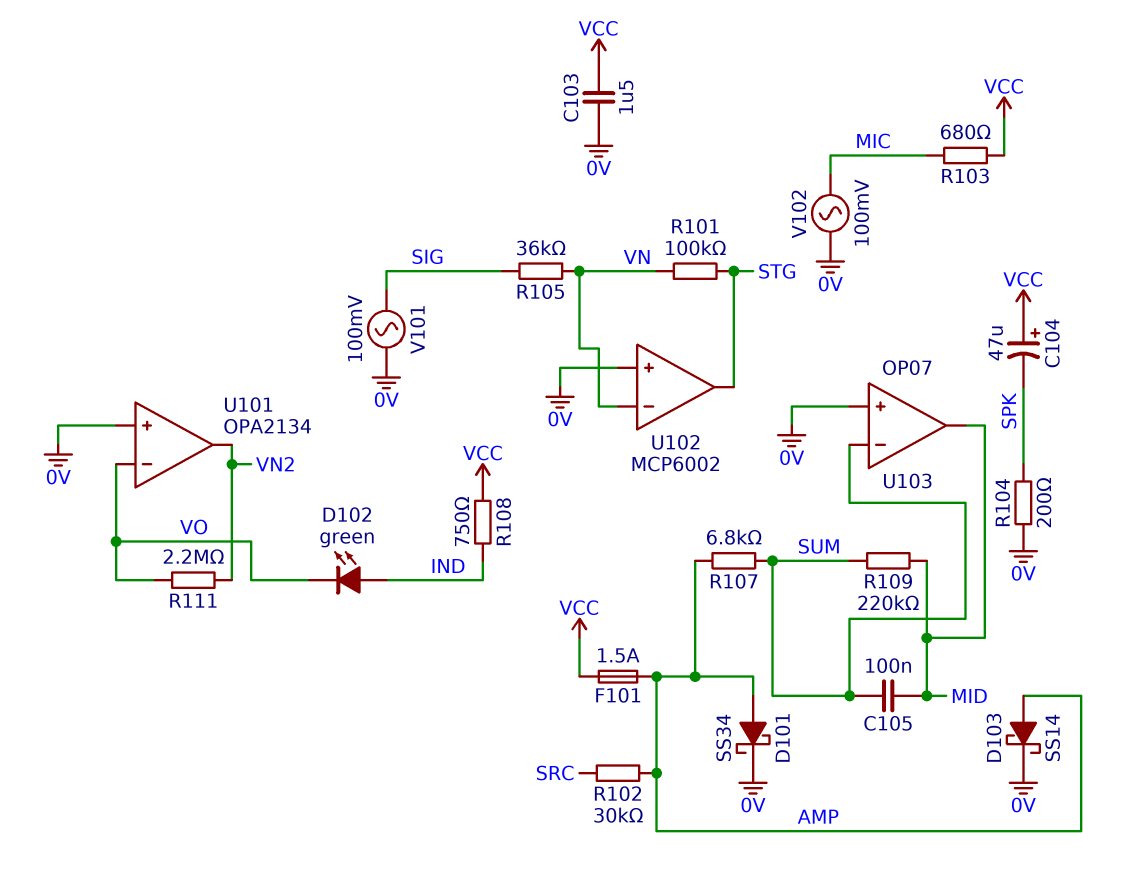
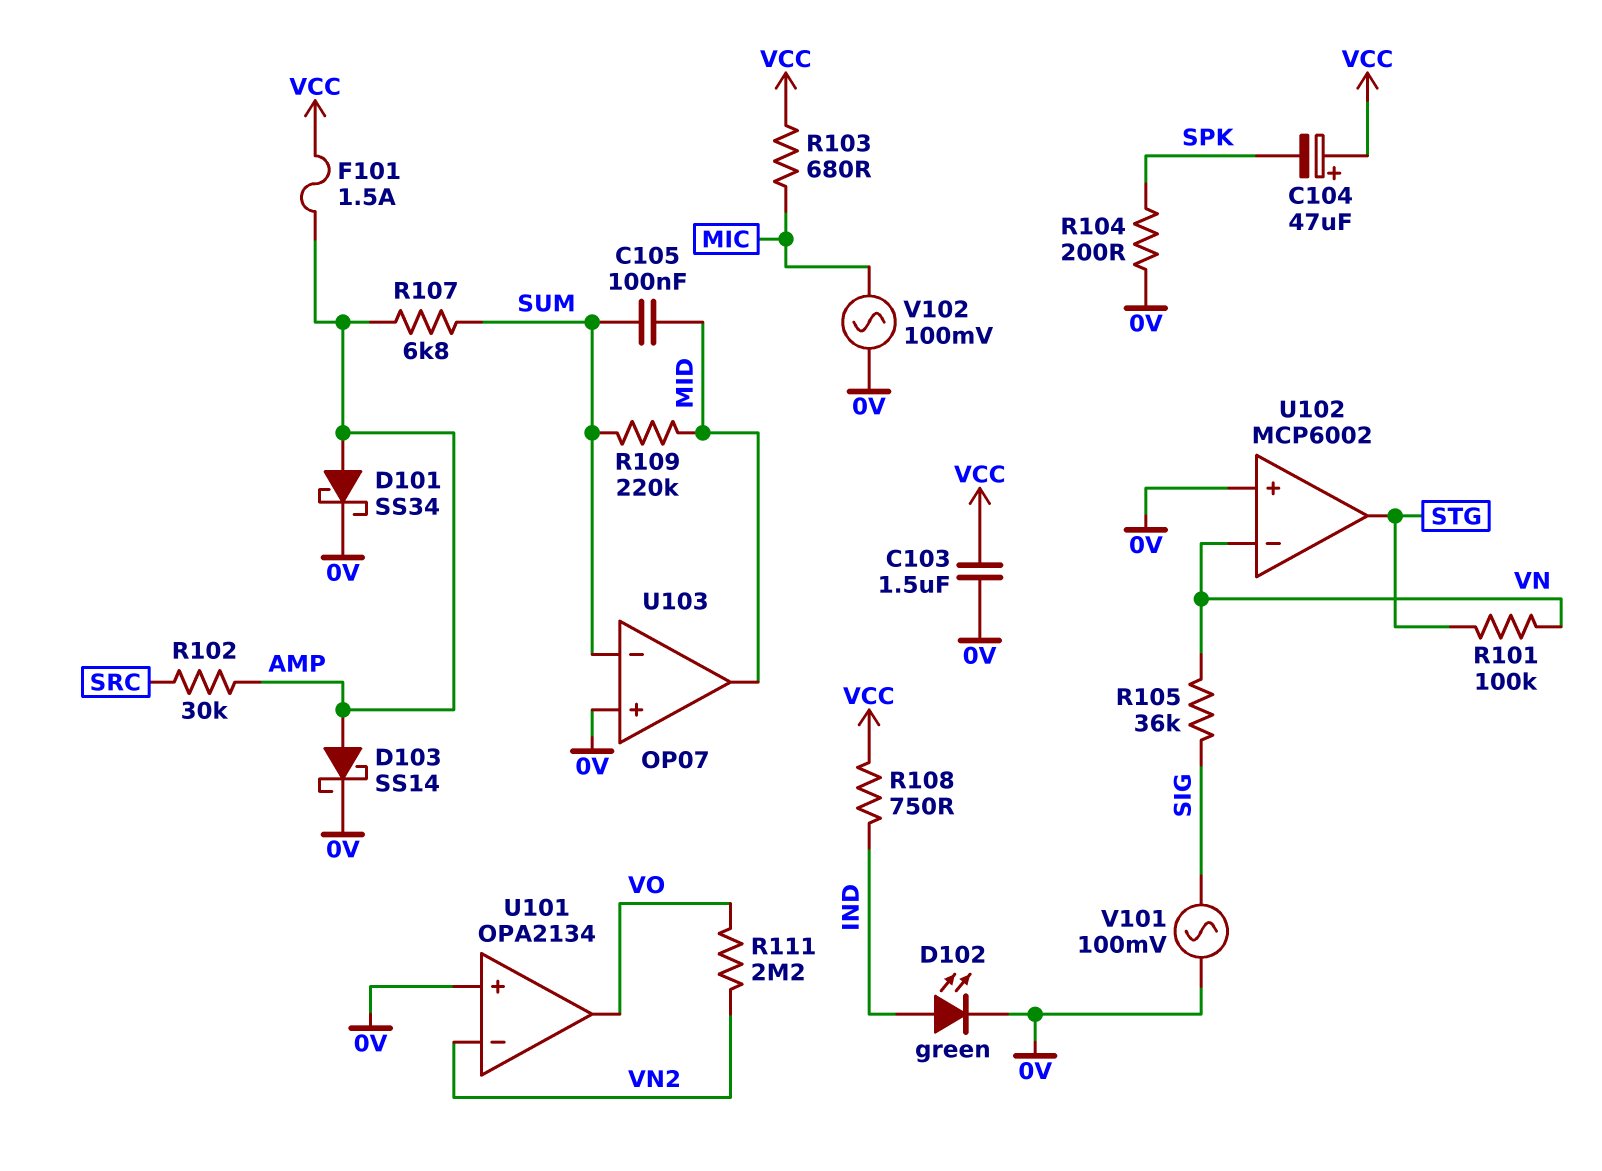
D102: LED green (A IND, K VO) -> LED green (A IND, K 0V)
U101 pin in-: VO -> VN2
U101 pin out: VN2 -> VO

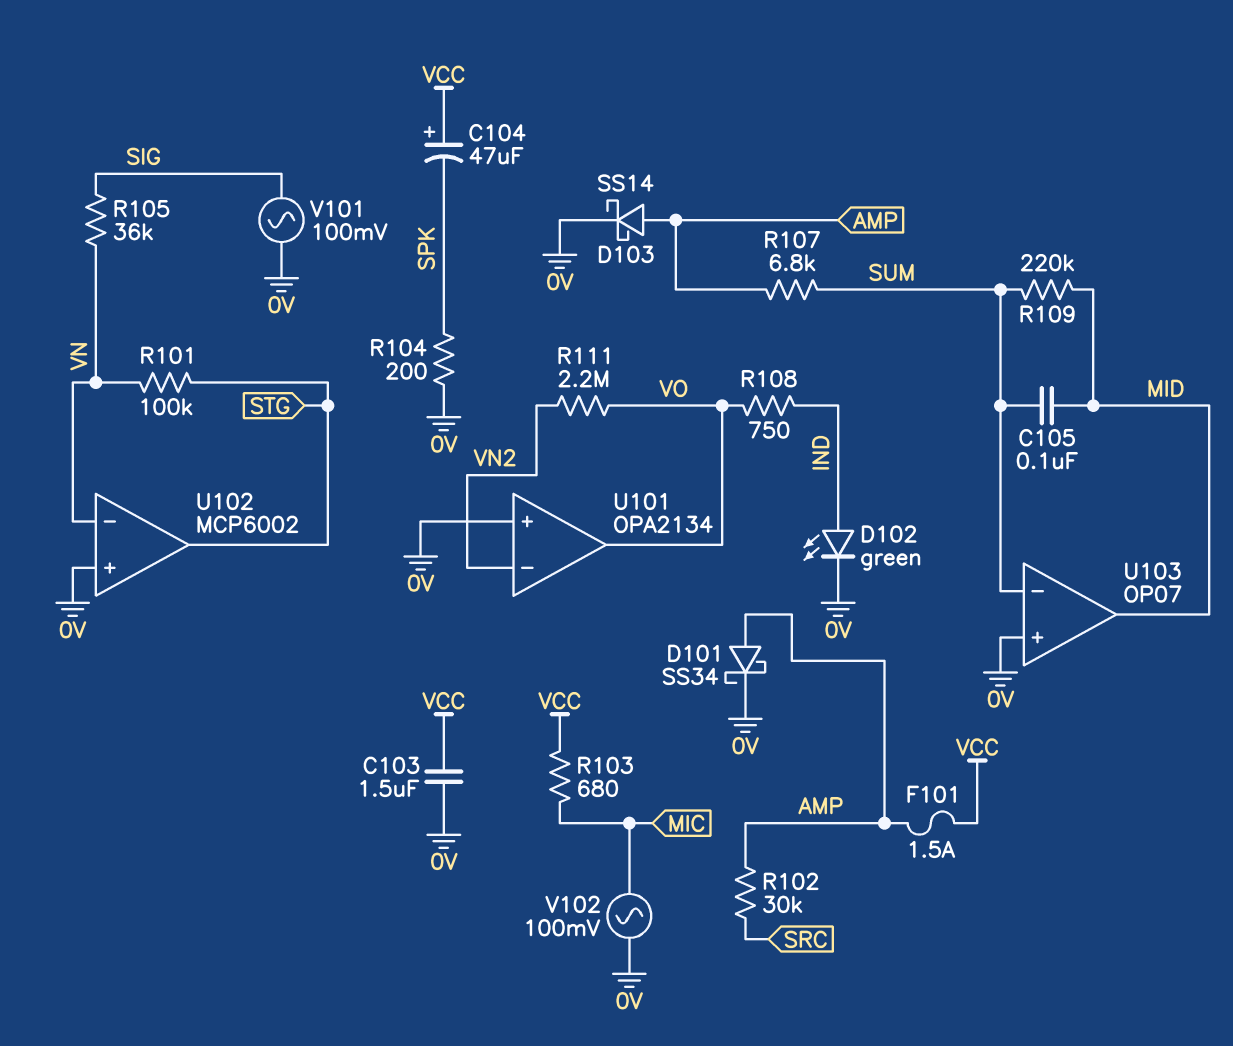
R108: 750 (IND, VCC) -> 750 (IND, VO)

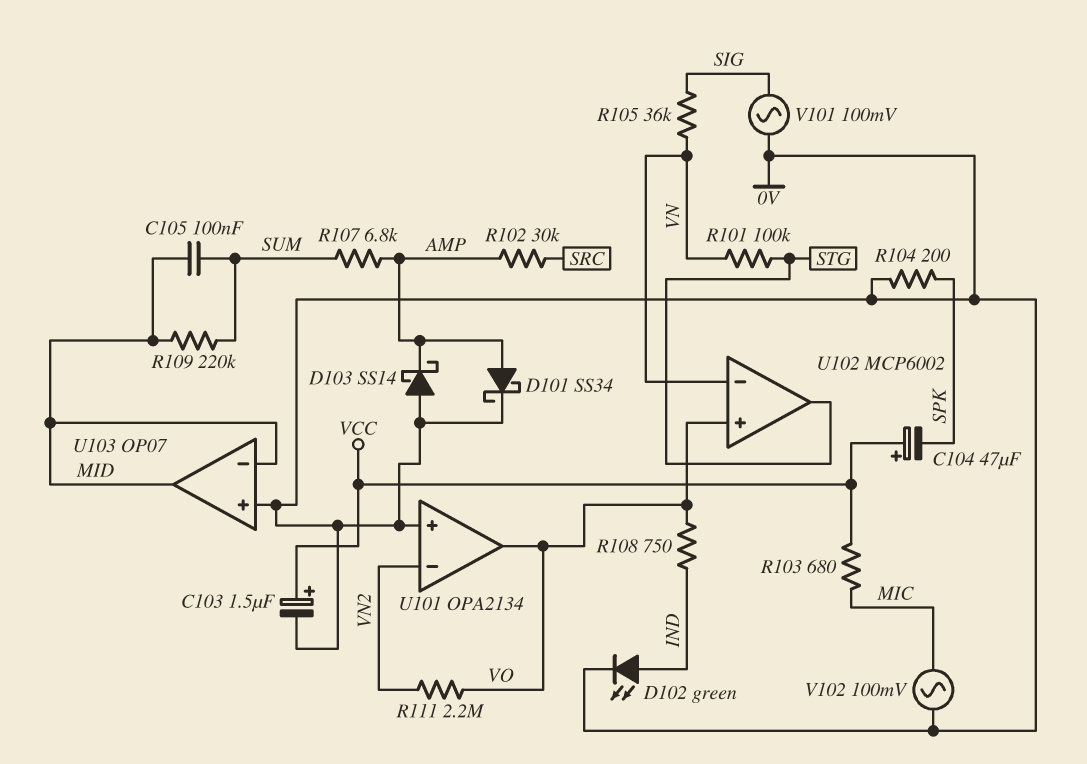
C103: 1.5uF (0V, VCC) -> 1.5uF (plus VCC, minus 0V)
D103: schottky SS14 (A AMP, K 0V) -> schottky SS14 (A 0V, K AMP)
F101: 1.5A (AMP, VCC) -> none
U102 pin in+: 0V -> VO
U103 pin in-: SUM -> MID

